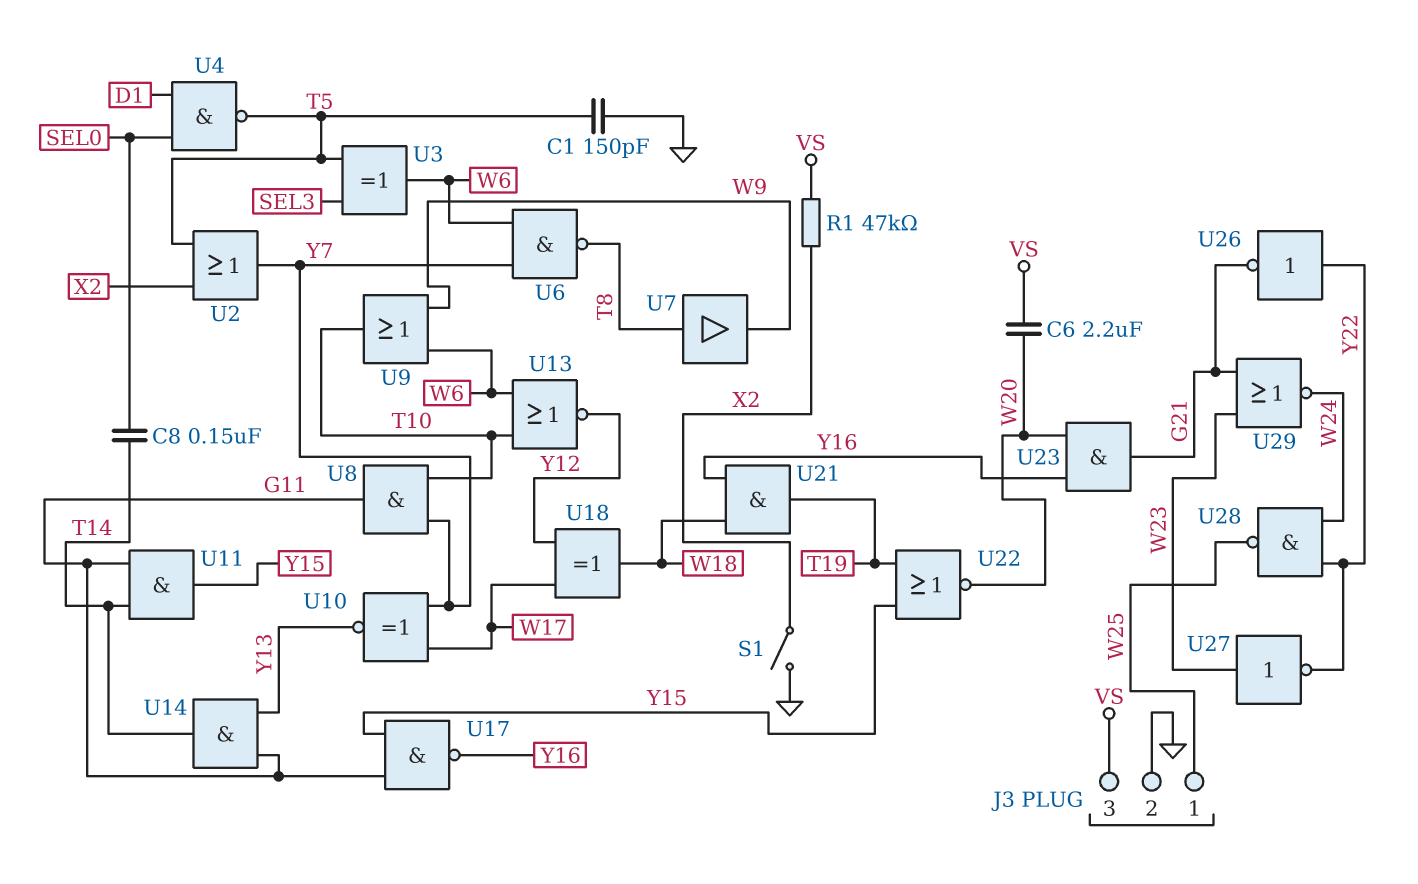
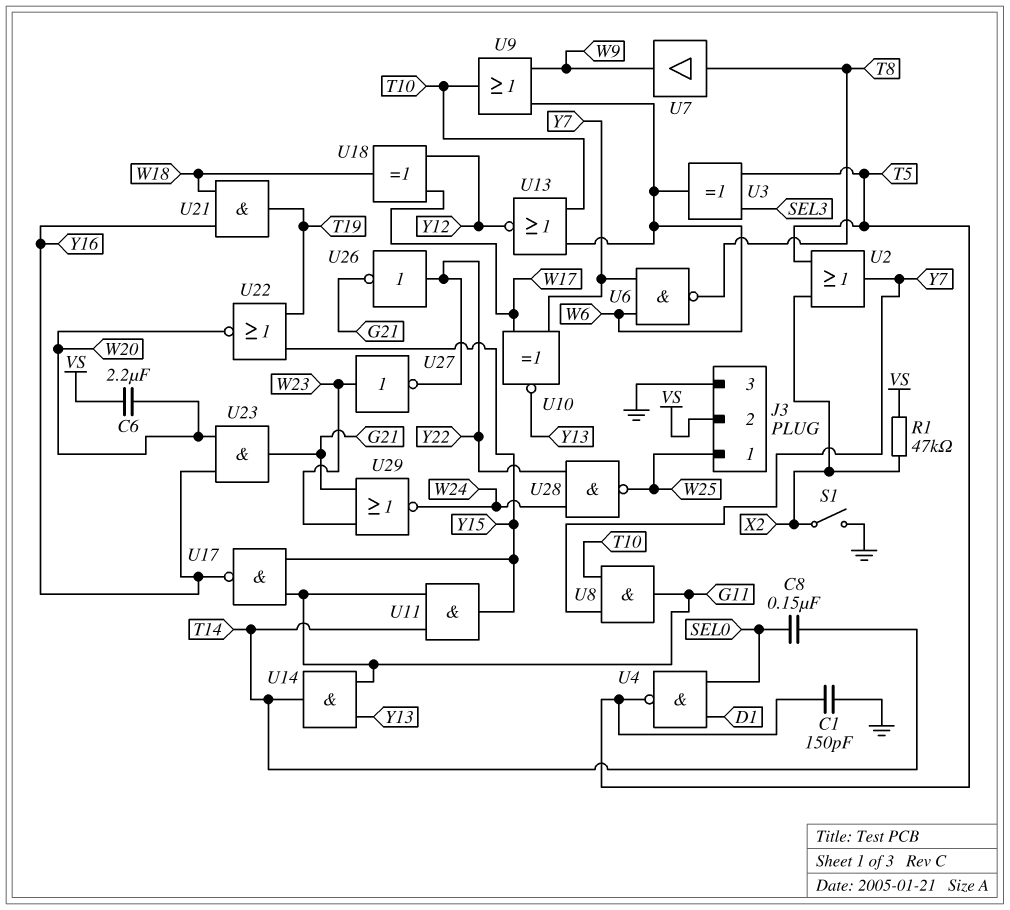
J3 pin 2: GND -> VS
J3 pin 3: VS -> GND

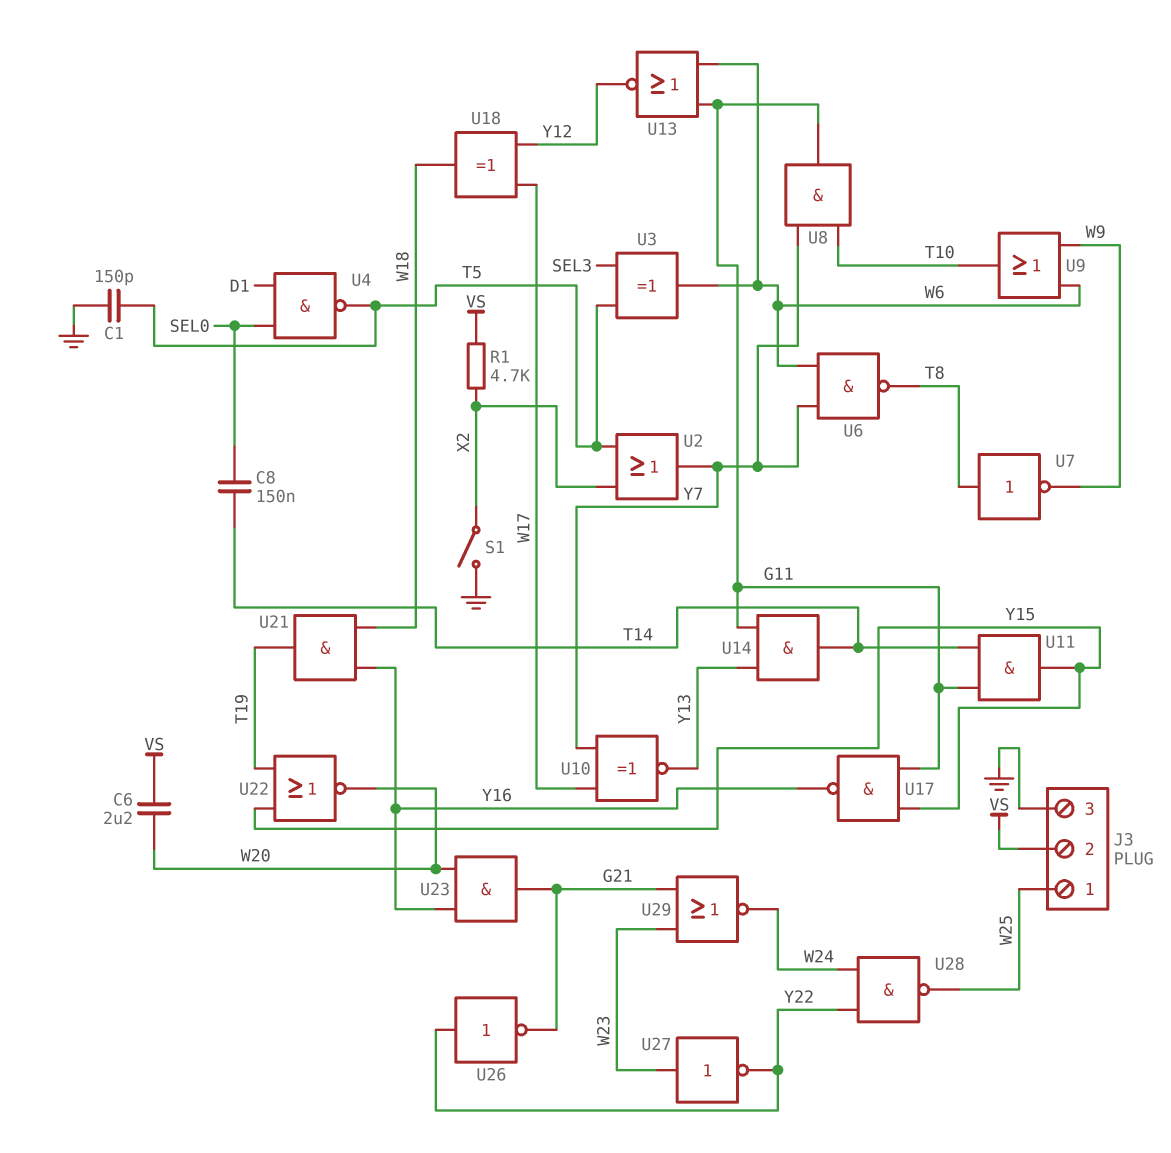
R1: 47k (VS, X2) -> 4.7k (VS, X2)
U7: buffer (in T8, out W9) -> NOT (in T8, out W9)
U13: NOR (in T10, in W6, out Y12) -> NOR (in G11, in W6, out Y12)

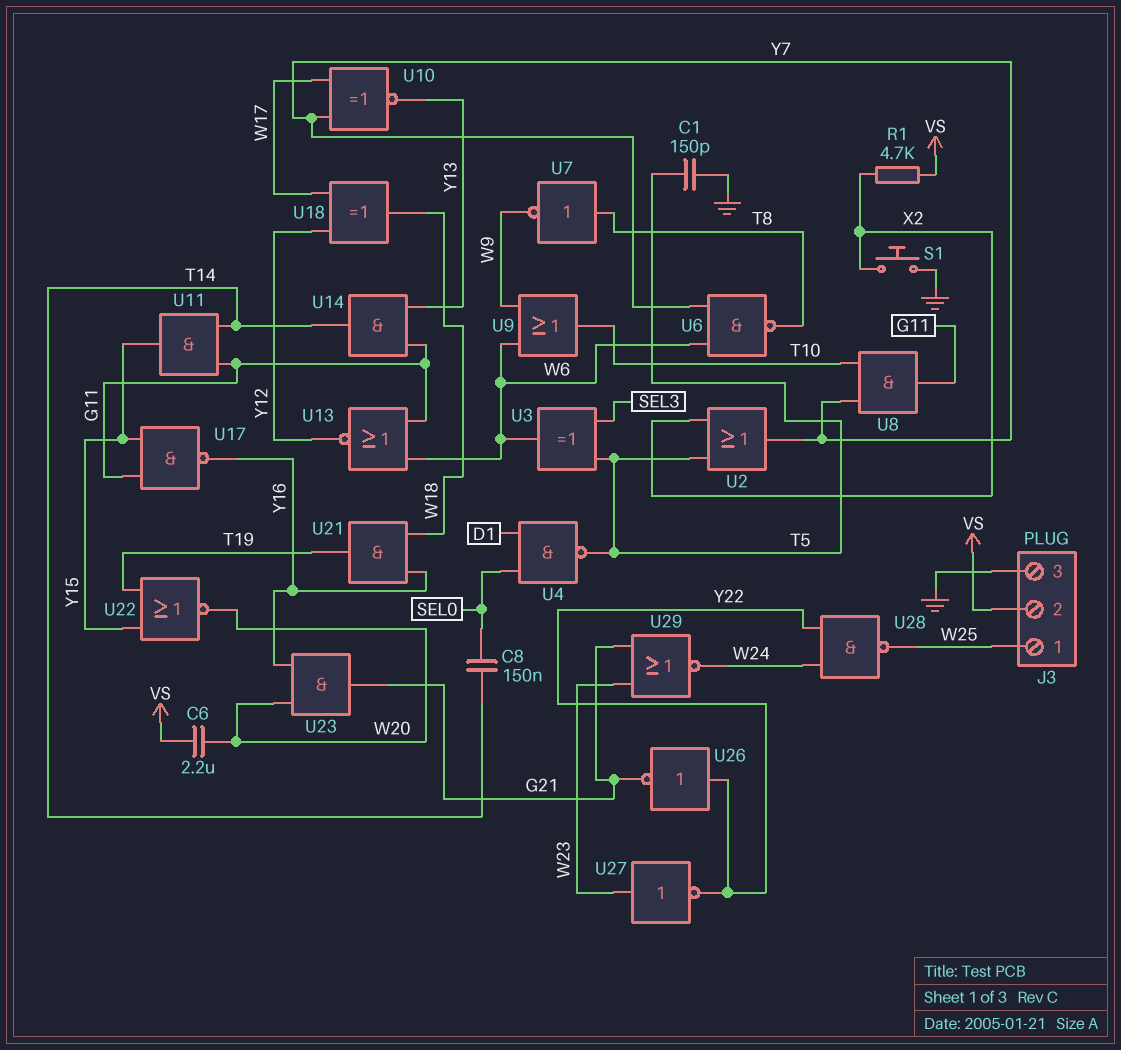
S1: switch (GND, X2) -> button (GND, X2)

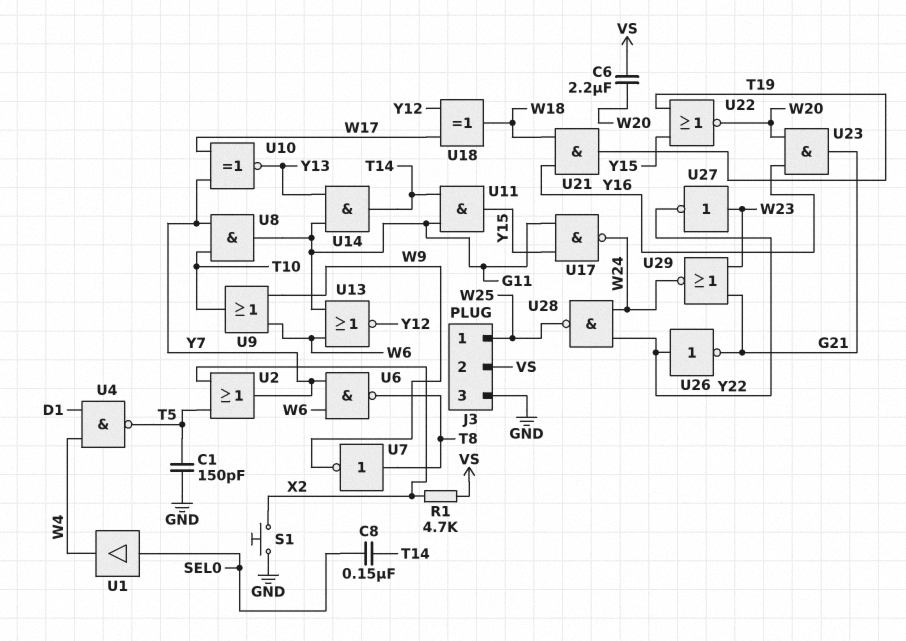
U1: none -> buffer (in SEL0, out W4)
U3: XOR (in SEL3, in T5, out W6) -> none
U4: NAND (in D1, in SEL0, out T5) -> NAND (in D1, in W4, out T5)
U17: NAND (in G11, in Y15, out Y16) -> NAND (in G11, in Y15, out W24)

